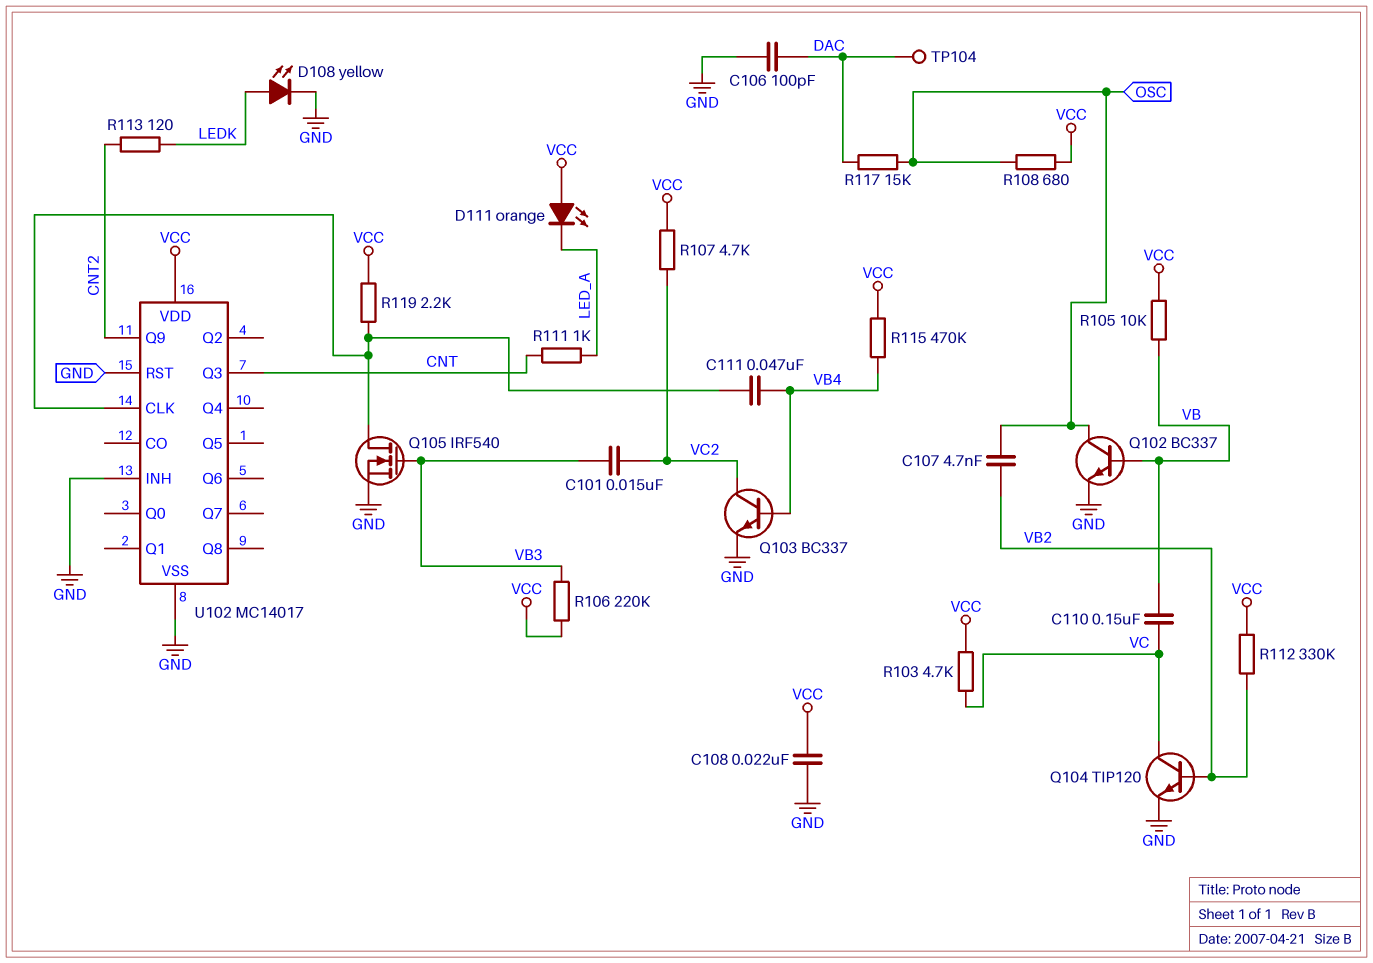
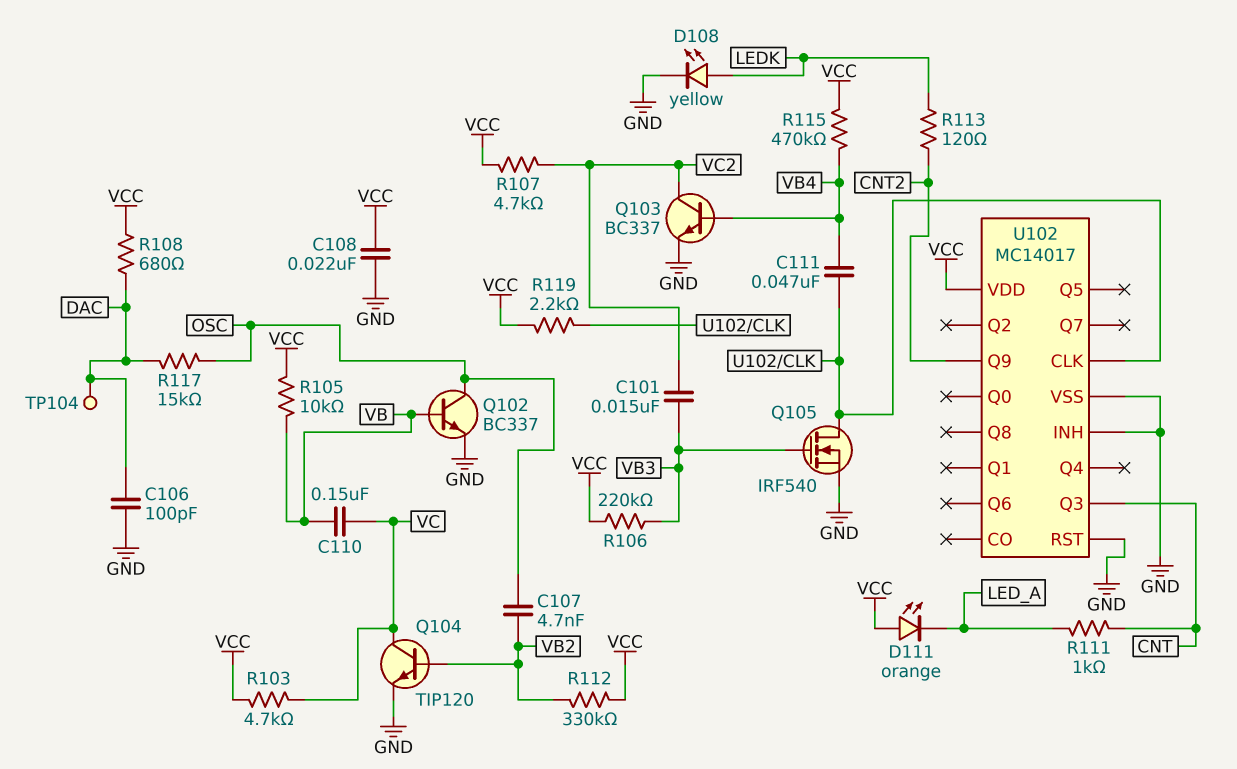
R108: 680 (OSC, VCC) -> 680 (DAC, VCC)

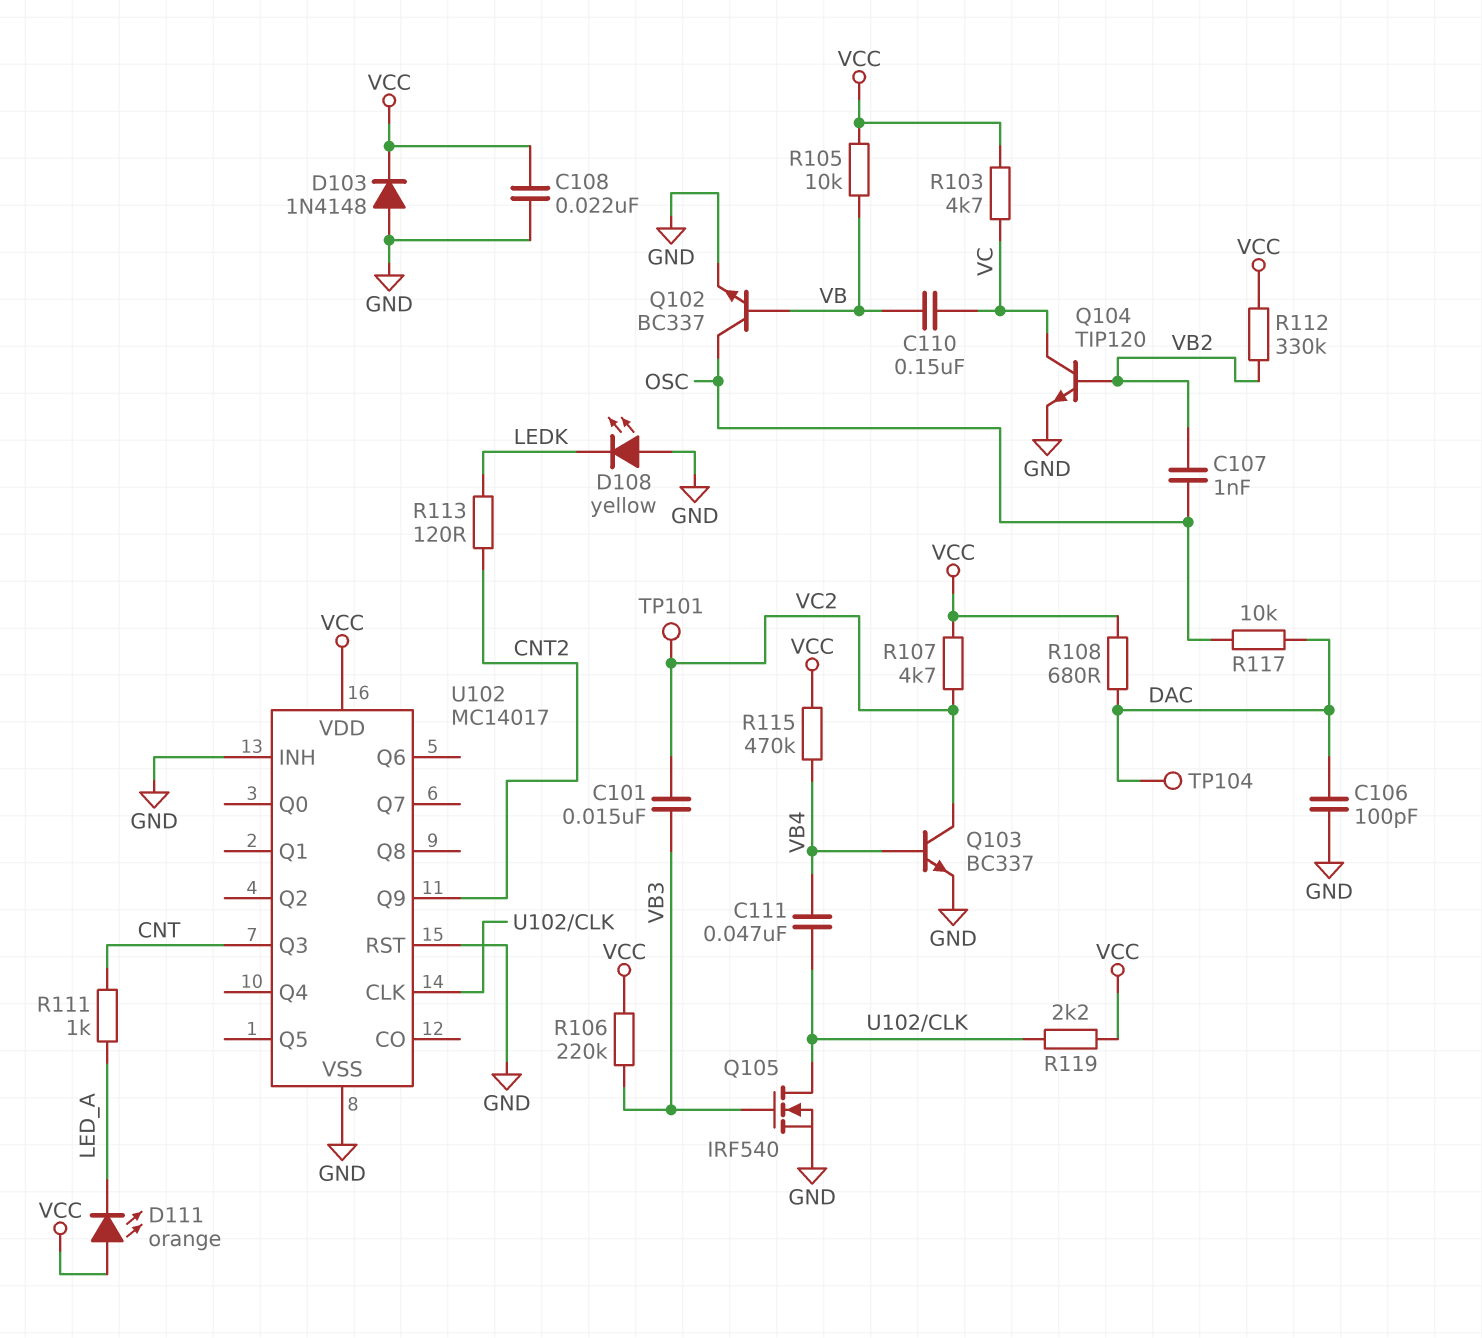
C107: 4.7nF (OSC, VB2) -> 1nF (OSC, VB2)
D103: none -> diode 1N4148 (A GND, K VCC)
D108: LED yellow (A LEDK, K GND) -> LED yellow (A GND, K LEDK)
R117: 15k (DAC, OSC) -> 10k (DAC, OSC)
TP101: none -> test point (VC2)

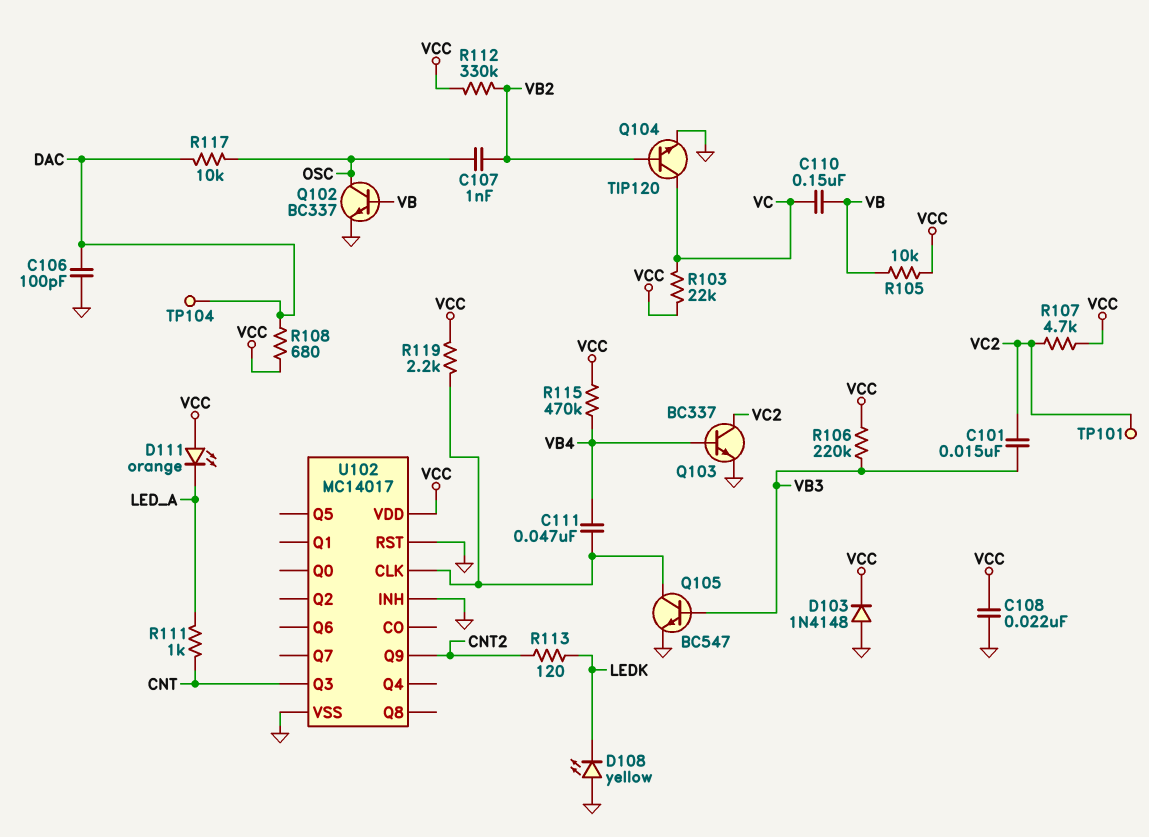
Q105: NMOS IRF540 (G VB3, D U102/CLK, S GND) -> NPN BC547 (B VB3, C U102/CLK, E GND)
R103: 4.7k (VC, VCC) -> 22k (VC, VCC)

